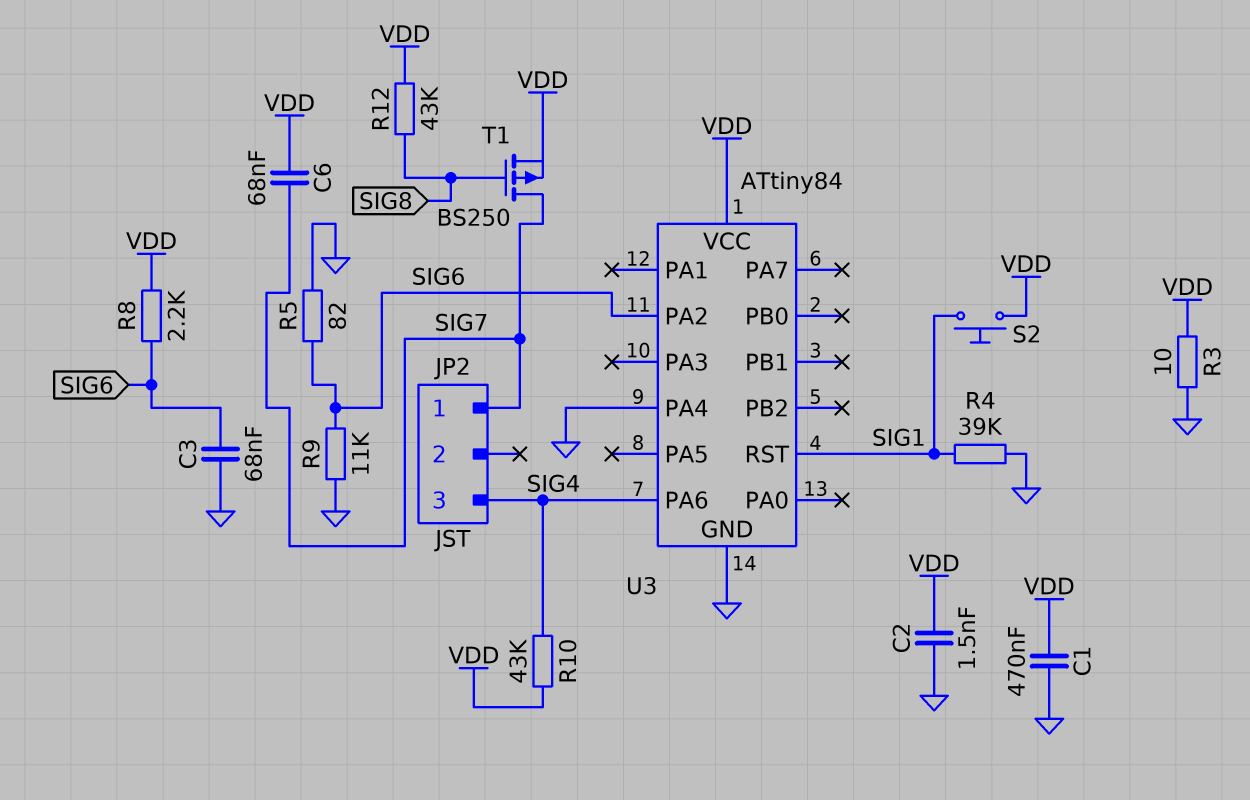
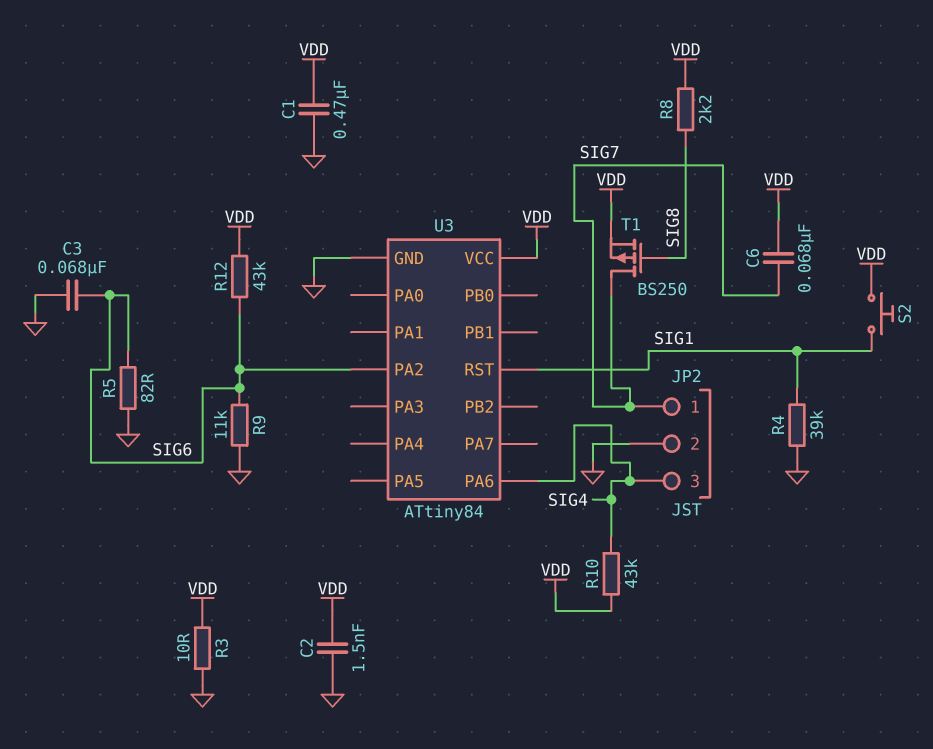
JP2 pin 2: none -> GND
R8: 2.2k (SIG6, VDD) -> 2.2k (SIG8, VDD)
R12: 43k (SIG8, VDD) -> 43k (SIG6, VDD)
U3 pin PA4: GND -> none

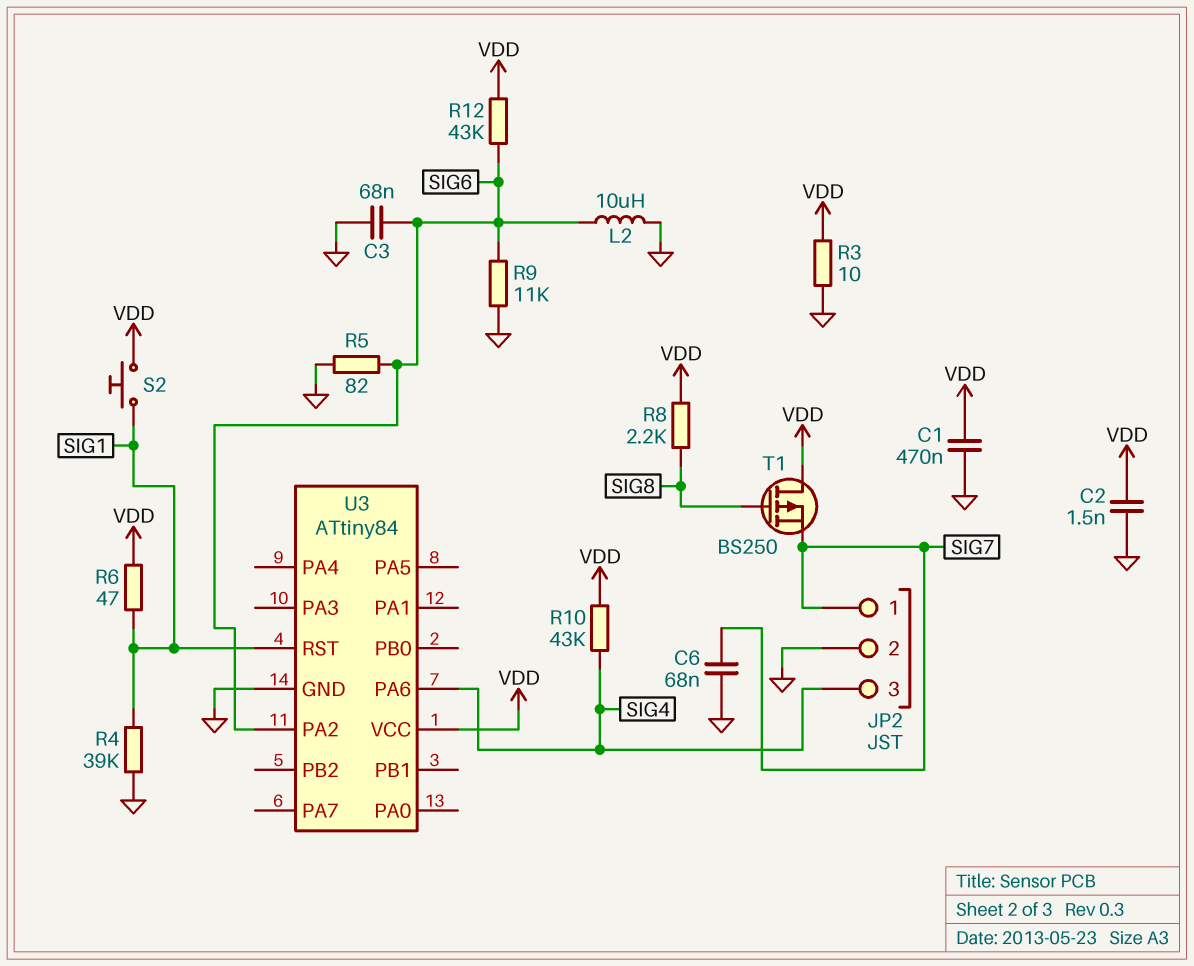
C6: 68nF (SIG7, VDD) -> 68nF (GND, SIG7)
L2: none -> 10uH (GND, SIG6)
R6: none -> 47 (SIG1, VDD)
T1: PMOS BS250 (G SIG8, D SIG7, S VDD) -> PMOS BS250 (G SIG8, D VDD, S SIG7)

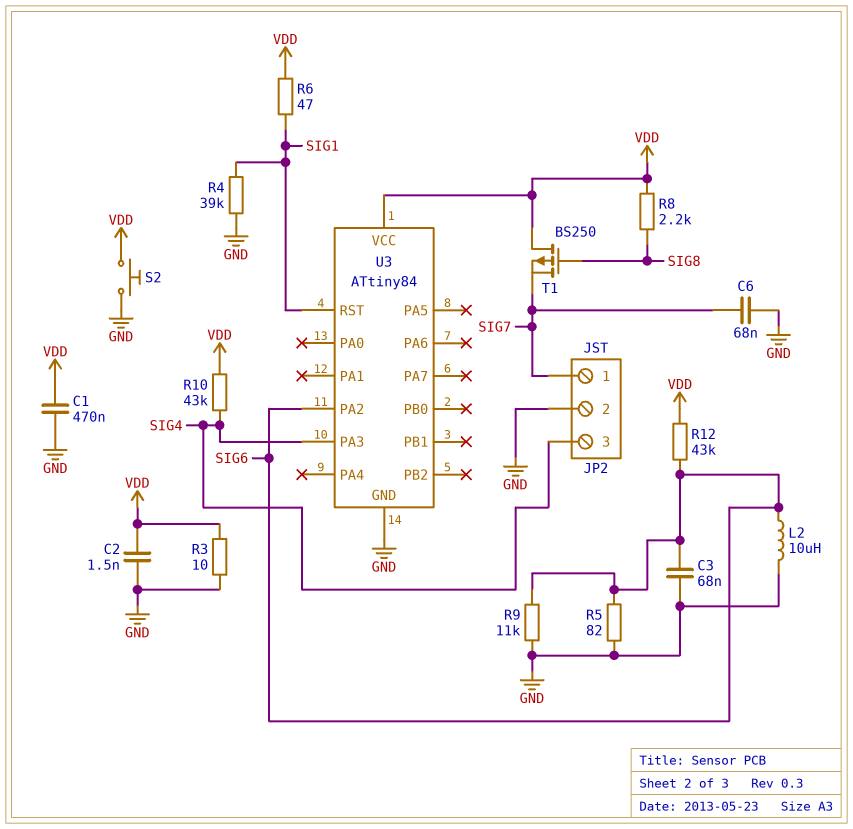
S2: button (SIG1, VDD) -> button (GND, VDD)
U3 pin PA3: none -> SIG4
U3 pin PA6: SIG4 -> none

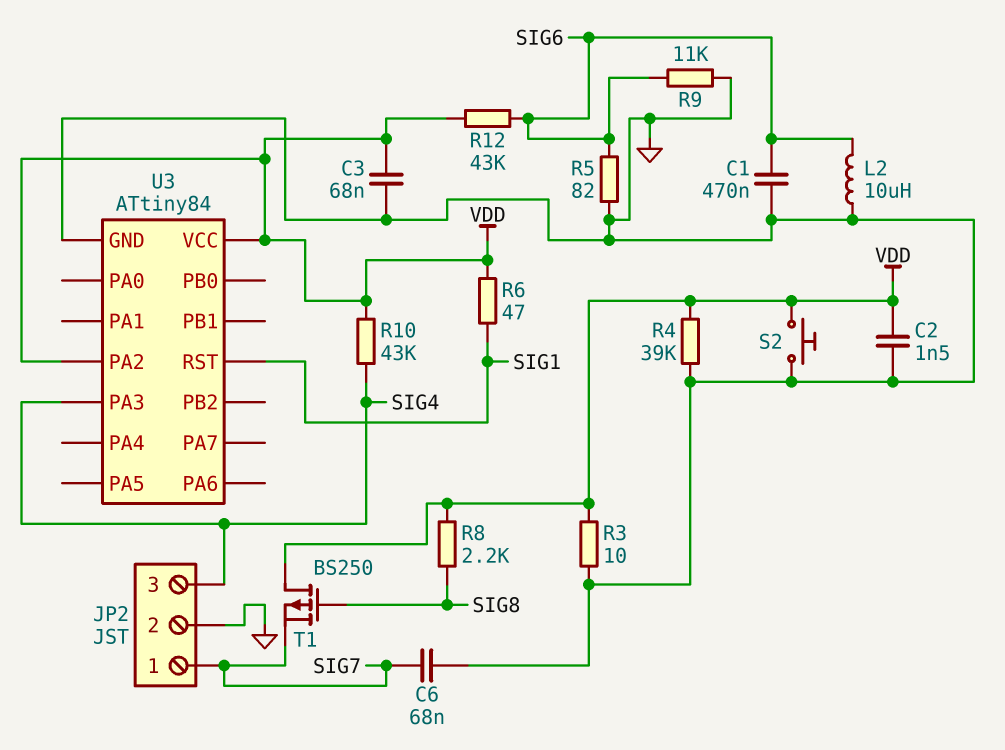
C1: 470nF (GND, VDD) -> 470nF (GND, SIG6)
C3: 68nF (GND, SIG6) -> 68nF (GND, VDD)
R4: 39k (GND, SIG1) -> 39k (GND, VDD)
U3 pin PA2: SIG6 -> VDD

